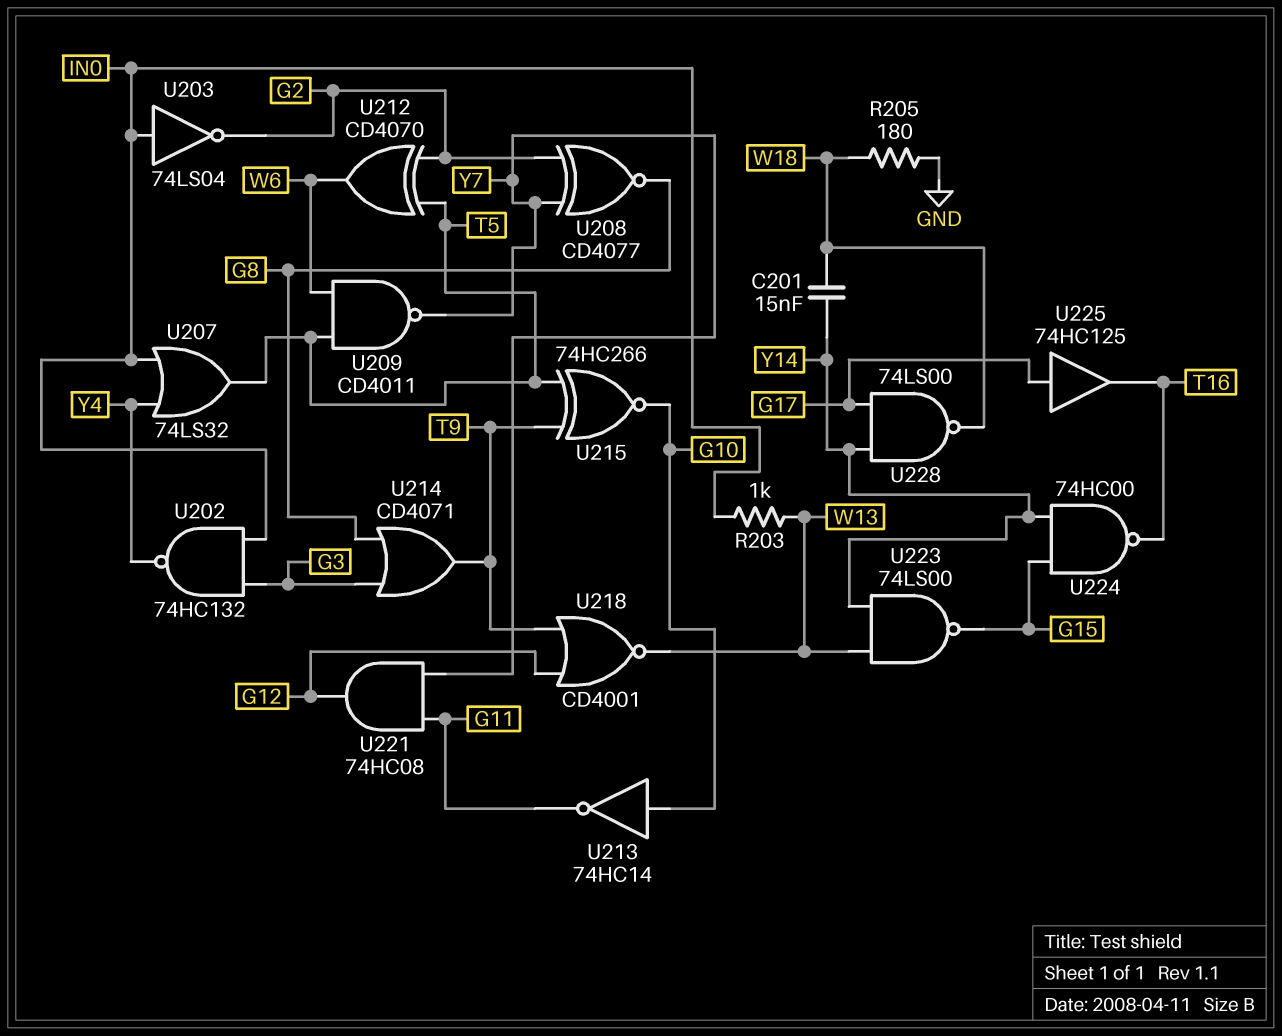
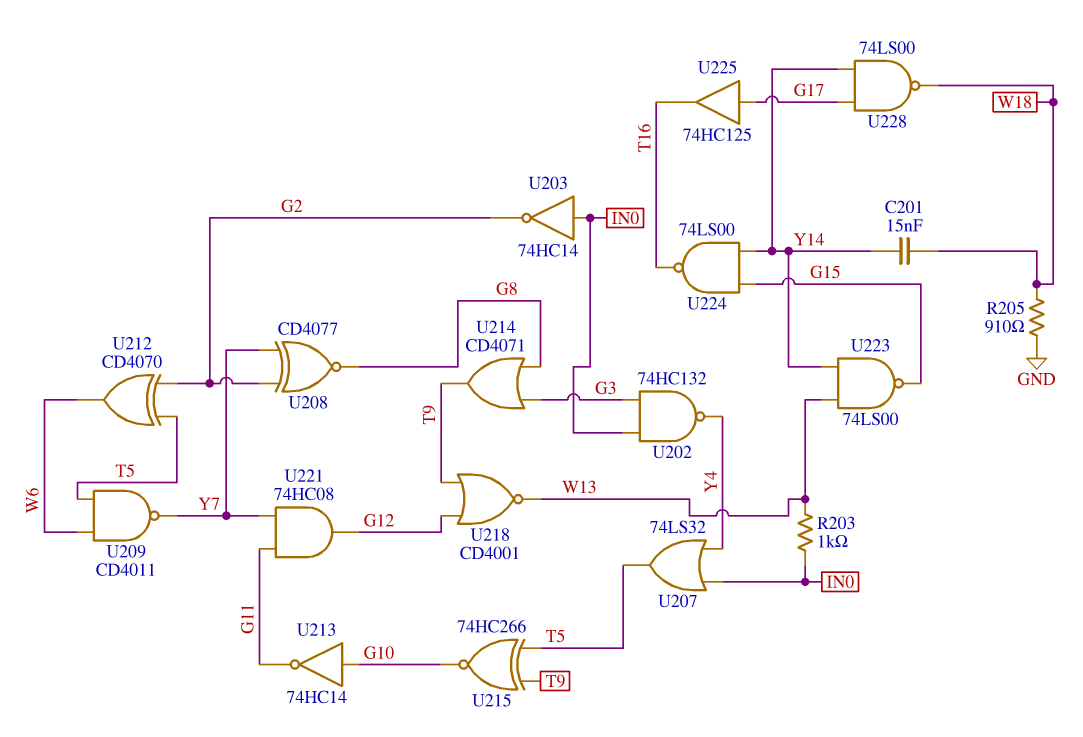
R205: 180 (GND, W18) -> 910 (GND, W18)
U203: NOT 74LS04 (in IN0, out G2) -> NOT 74HC14 (in IN0, out G2)
U224: NAND 74HC00 (in G15, in Y14, out T16) -> NAND 74LS00 (in G15, in Y14, out T16)

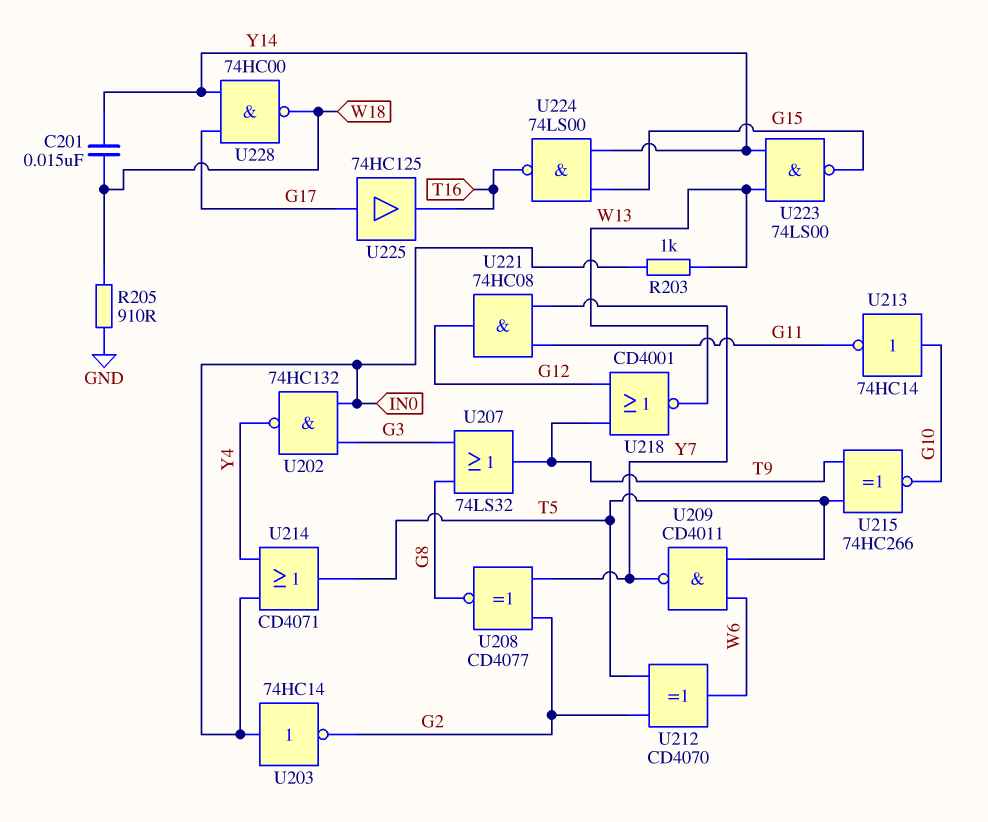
U207: OR 74LS32 (in IN0, in Y4, out T5) -> OR 74LS32 (in G3, in G8, out T9)
U214: OR CD4071 (in G3, in G8, out T9) -> OR CD4071 (in IN0, in Y4, out T5)
U228: NAND 74LS00 (in G17, in Y14, out W18) -> NAND 74HC00 (in G17, in Y14, out W18)

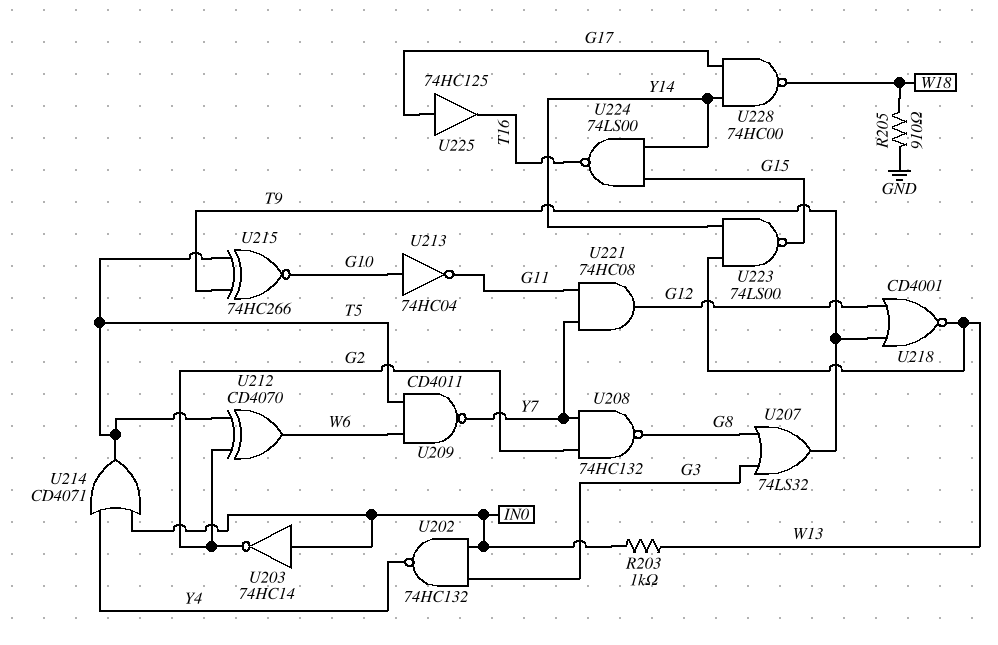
C201: 15nF (W18, Y14) -> none
U208: XNOR CD4077 (in G2, in Y7, out G8) -> NAND 74HC132 (in G2, in Y7, out G8)
U213: NOT 74HC14 (in G10, out G11) -> NOT 74HC04 (in G10, out G11)

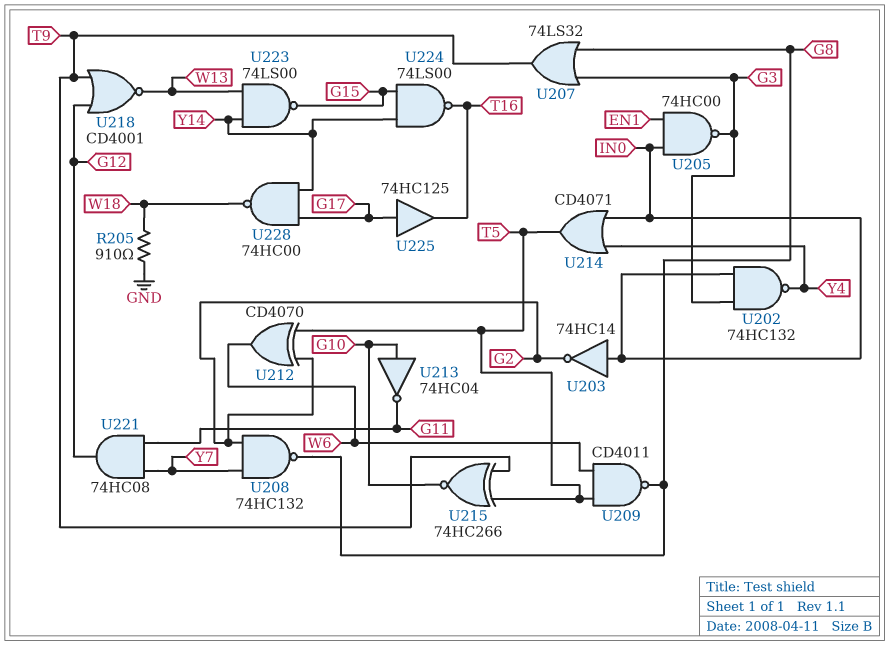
R203: 1k (IN0, W13) -> none
U205: none -> NAND 74HC00 (in EN1, in IN0, out G3)
U209: NAND CD4011 (in T5, in W6, out Y7) -> NAND CD4011 (in T5, in W6, out G8)

